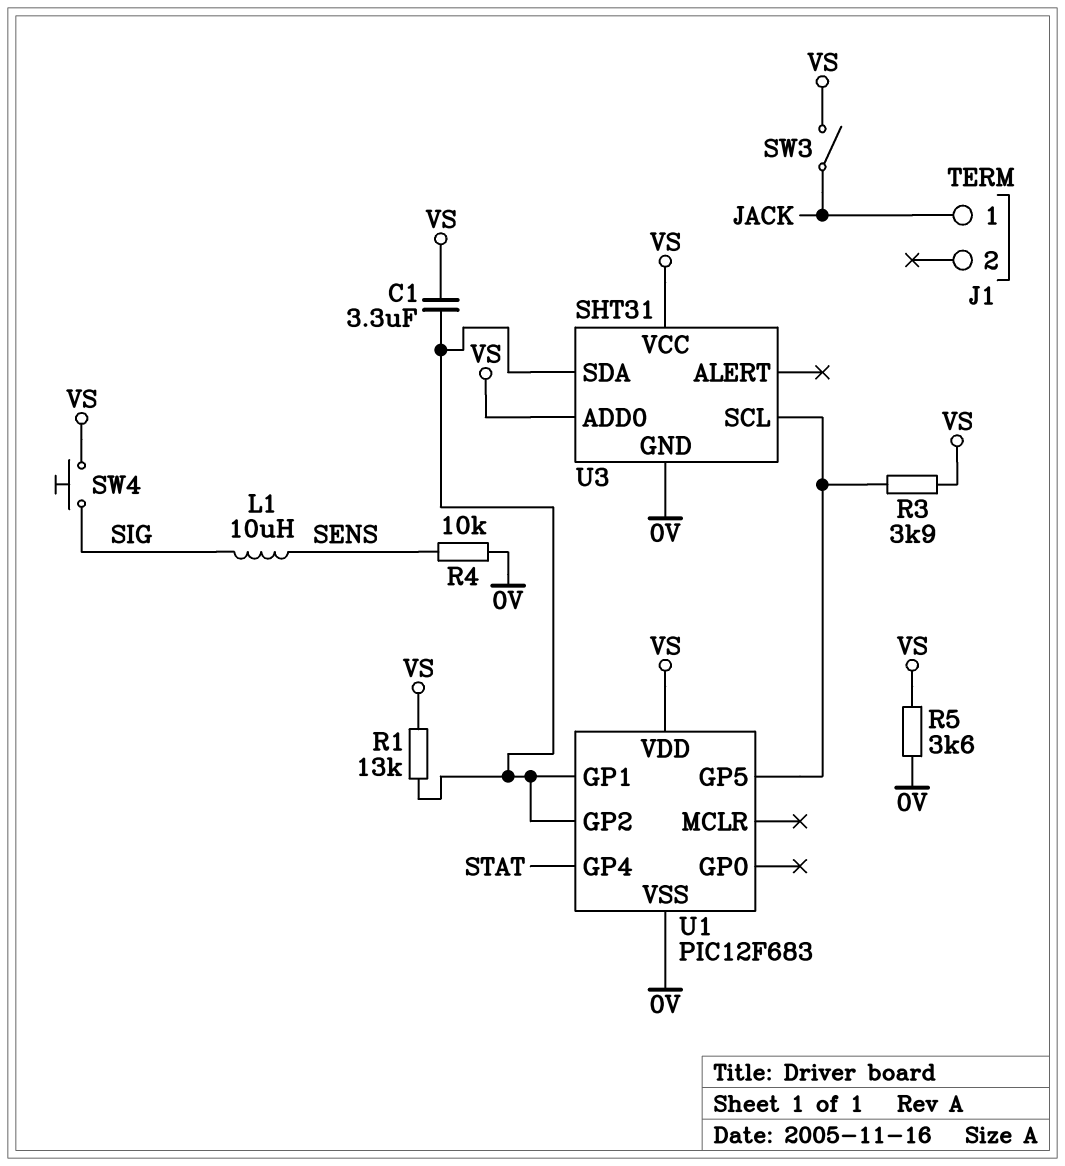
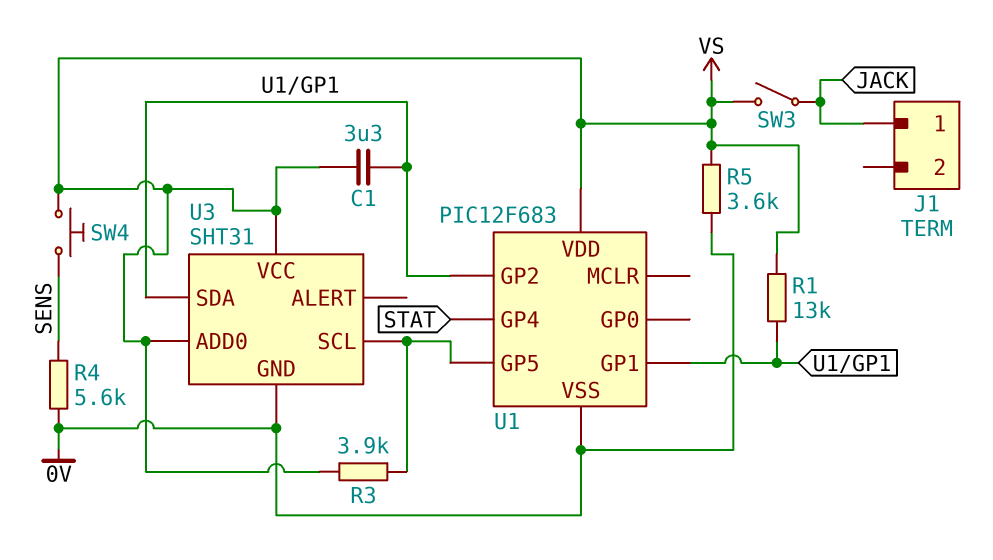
L1: 10uH (SENS, SIG) -> none
R4: 10k (0V, SENS) -> 5.6k (0V, SENS)
SW4: button (SIG, VS) -> button (SENS, VS)

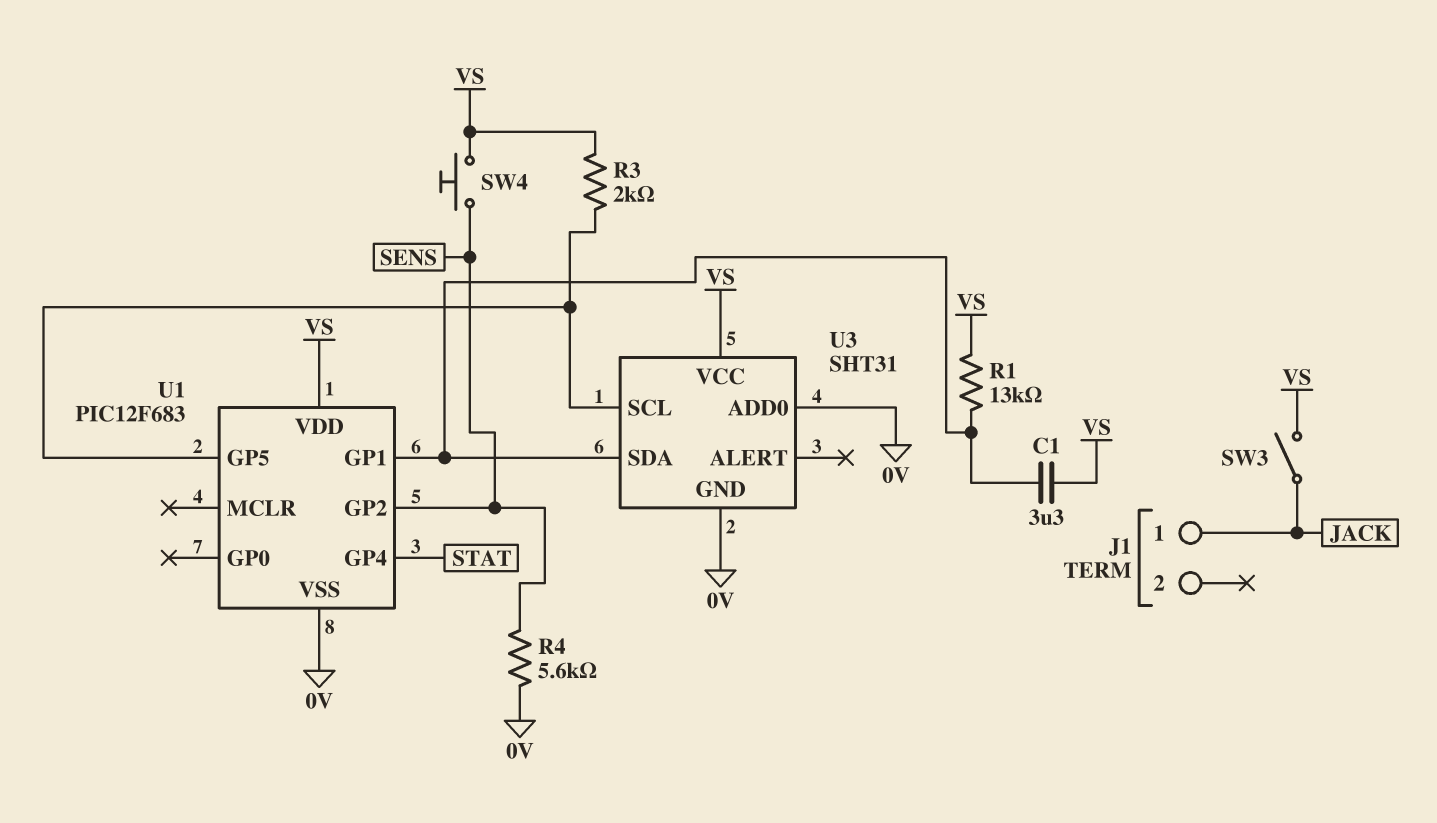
R3: 3.9k (U1/GP5, VS) -> 2k (U1/GP5, VS)
R5: 3.6k (0V, VS) -> none
U1 pin GP2: U1/GP1 -> SENS
U3 pin ADD0: VS -> 0V

